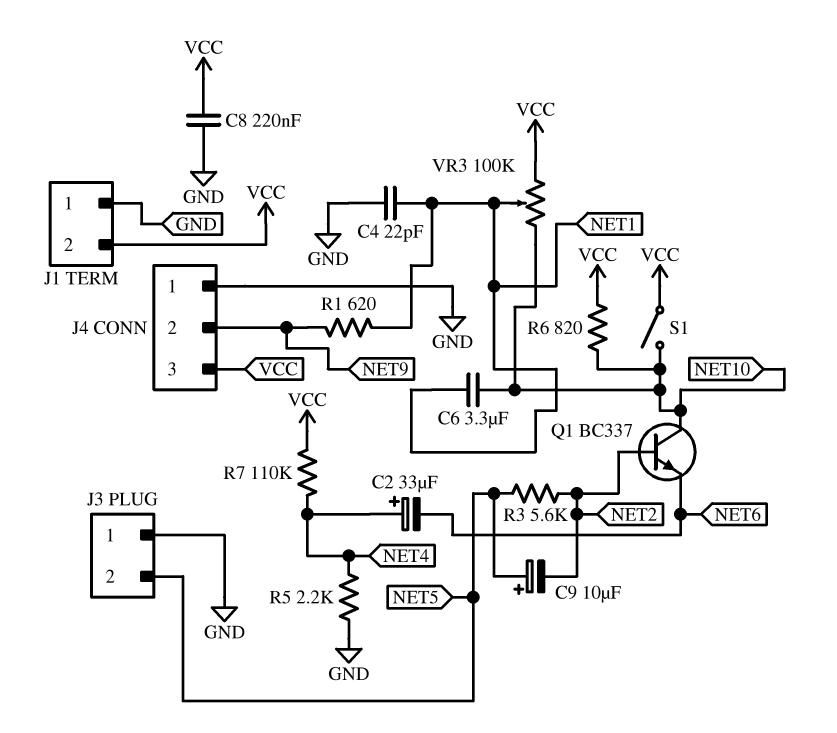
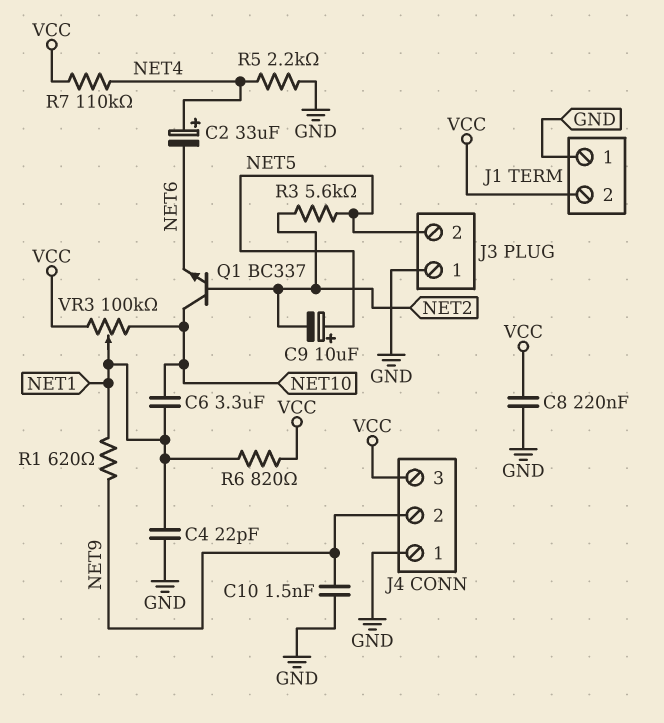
C10: none -> 1.5nF (GND, NET9)
R6: 820 (NET10, VCC) -> 820 (NET1, VCC)
S1: switch (NET10, VCC) -> none

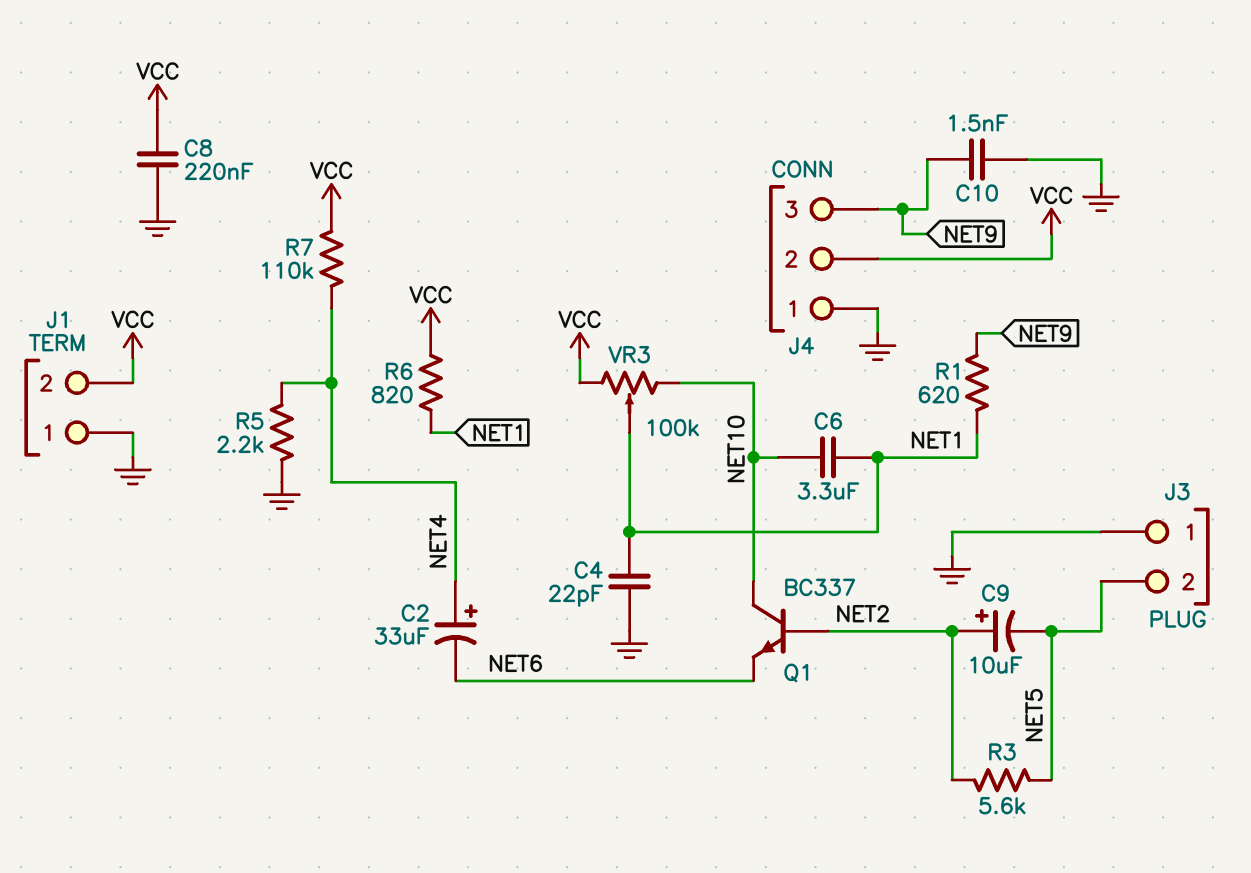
C9: 10uF (plus NET5, minus NET2) -> 10uF (plus NET2, minus NET5)
J4 pin 2: NET9 -> VCC
J4 pin 3: VCC -> NET9

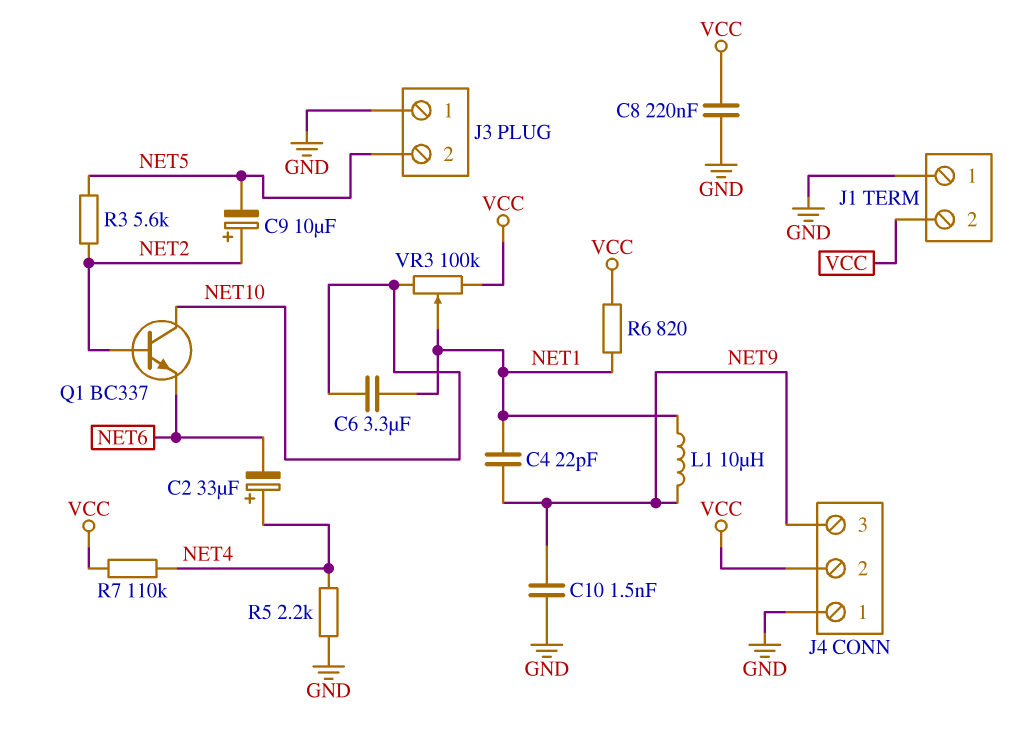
C4: 22pF (GND, NET1) -> 22pF (NET1, NET9)
L1: none -> 10uH (NET1, NET9)
R1: 620 (NET1, NET9) -> none

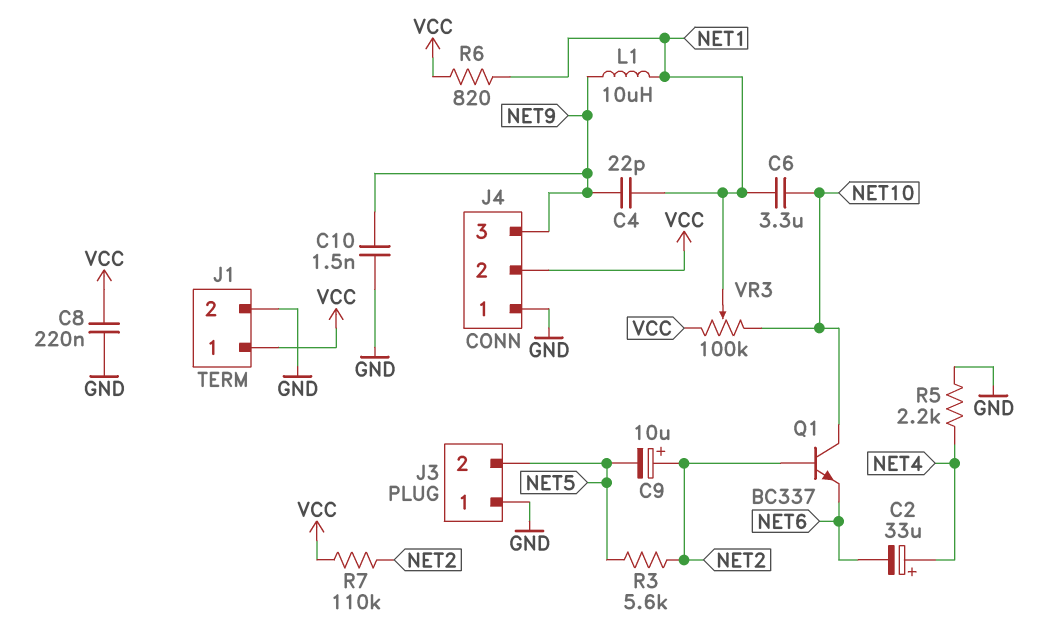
J1 pin 1: GND -> VCC
J1 pin 2: VCC -> GND
R7: 110k (NET4, VCC) -> 110k (NET2, VCC)

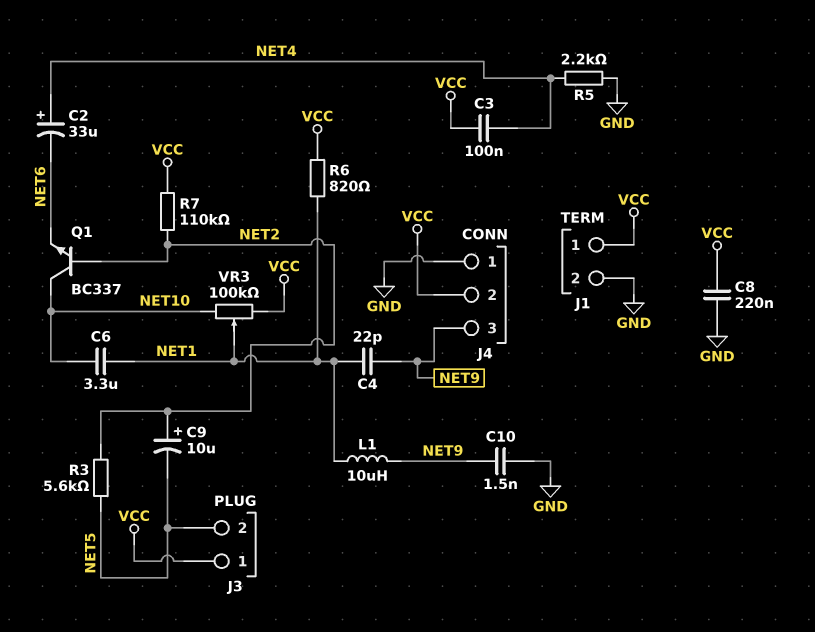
C3: none -> 100nF (NET4, VCC)
J3 pin 1: GND -> VCC

